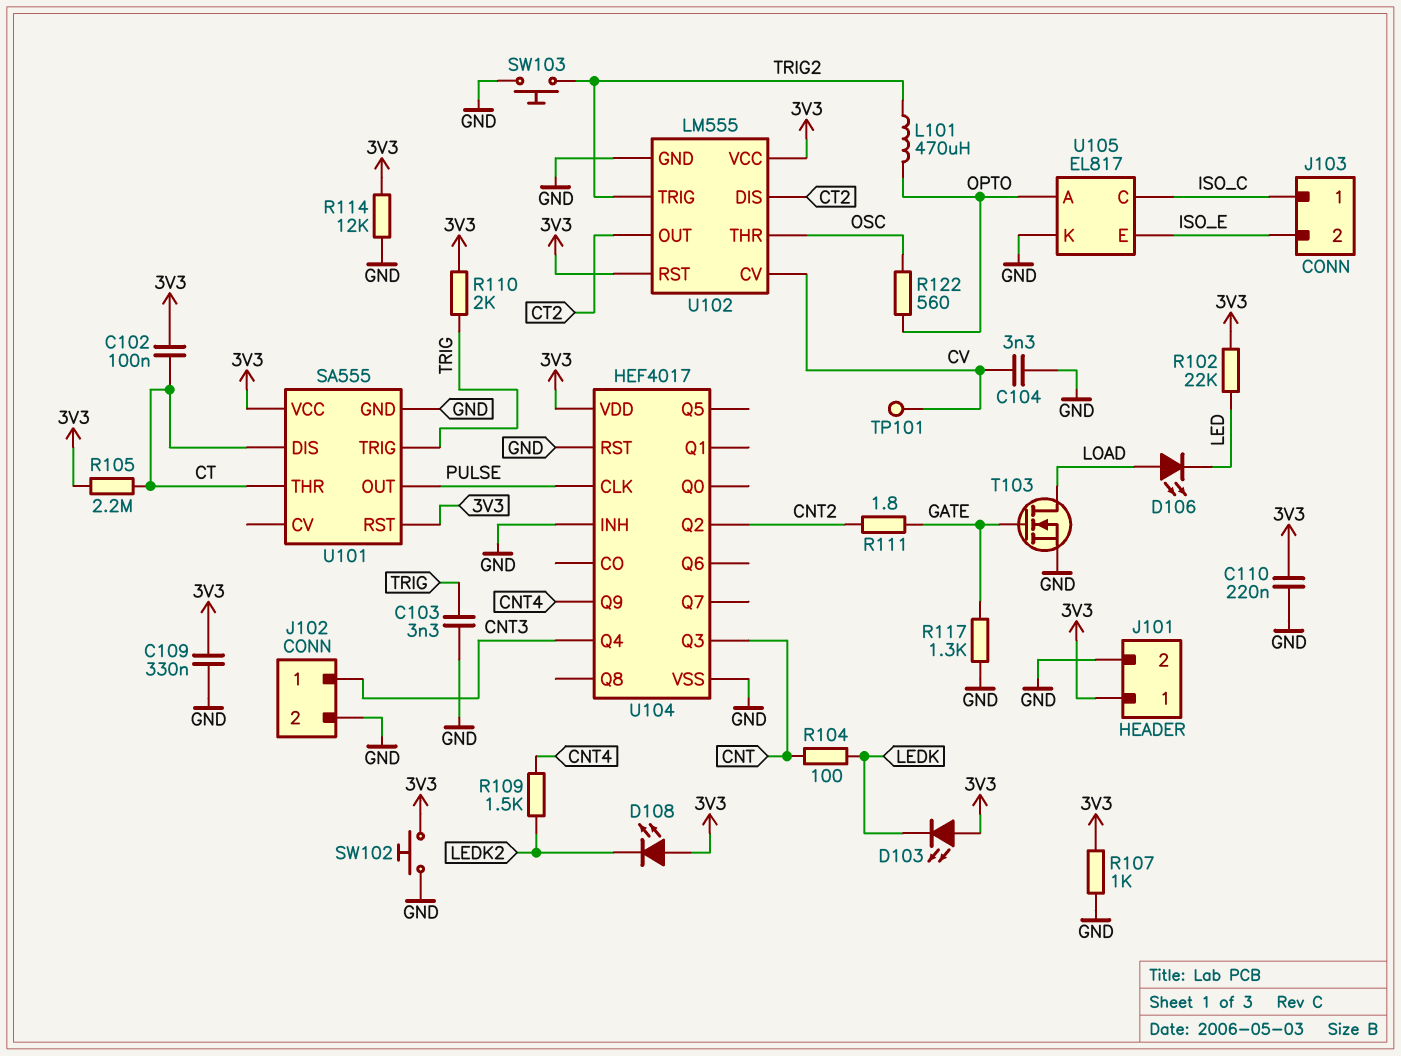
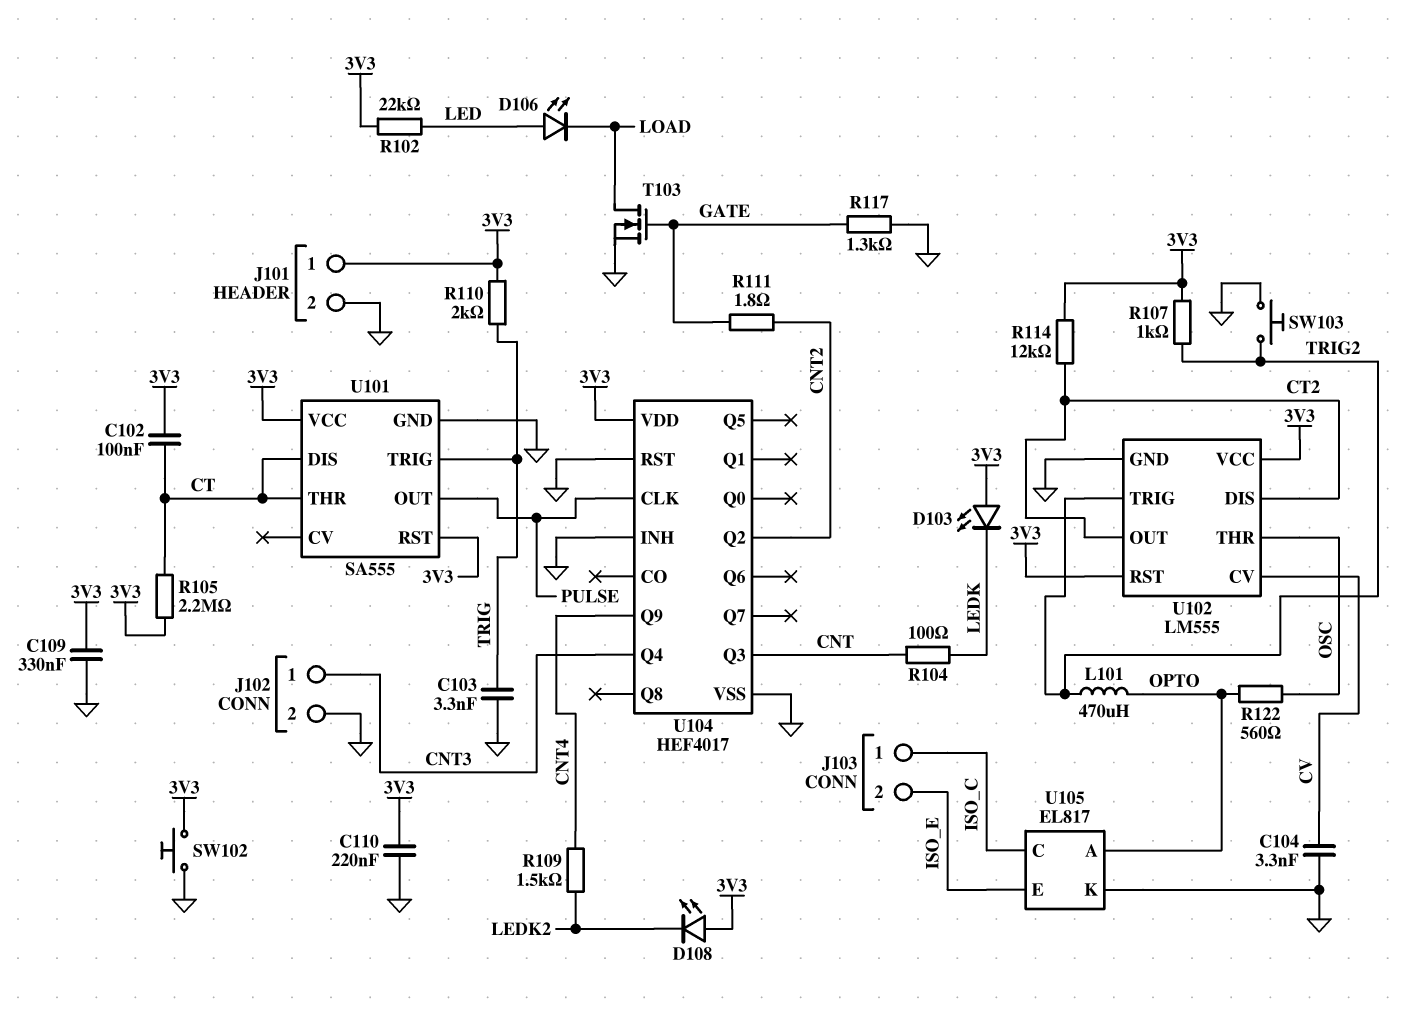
D106: LED (A LOAD, K LED) -> LED (A LED, K LOAD)
R107: 1k (3V3, GND) -> 1k (3V3, TRIG2)
R114: 12k (3V3, GND) -> 12k (3V3, CT2)
TP101: test point (CV) -> none

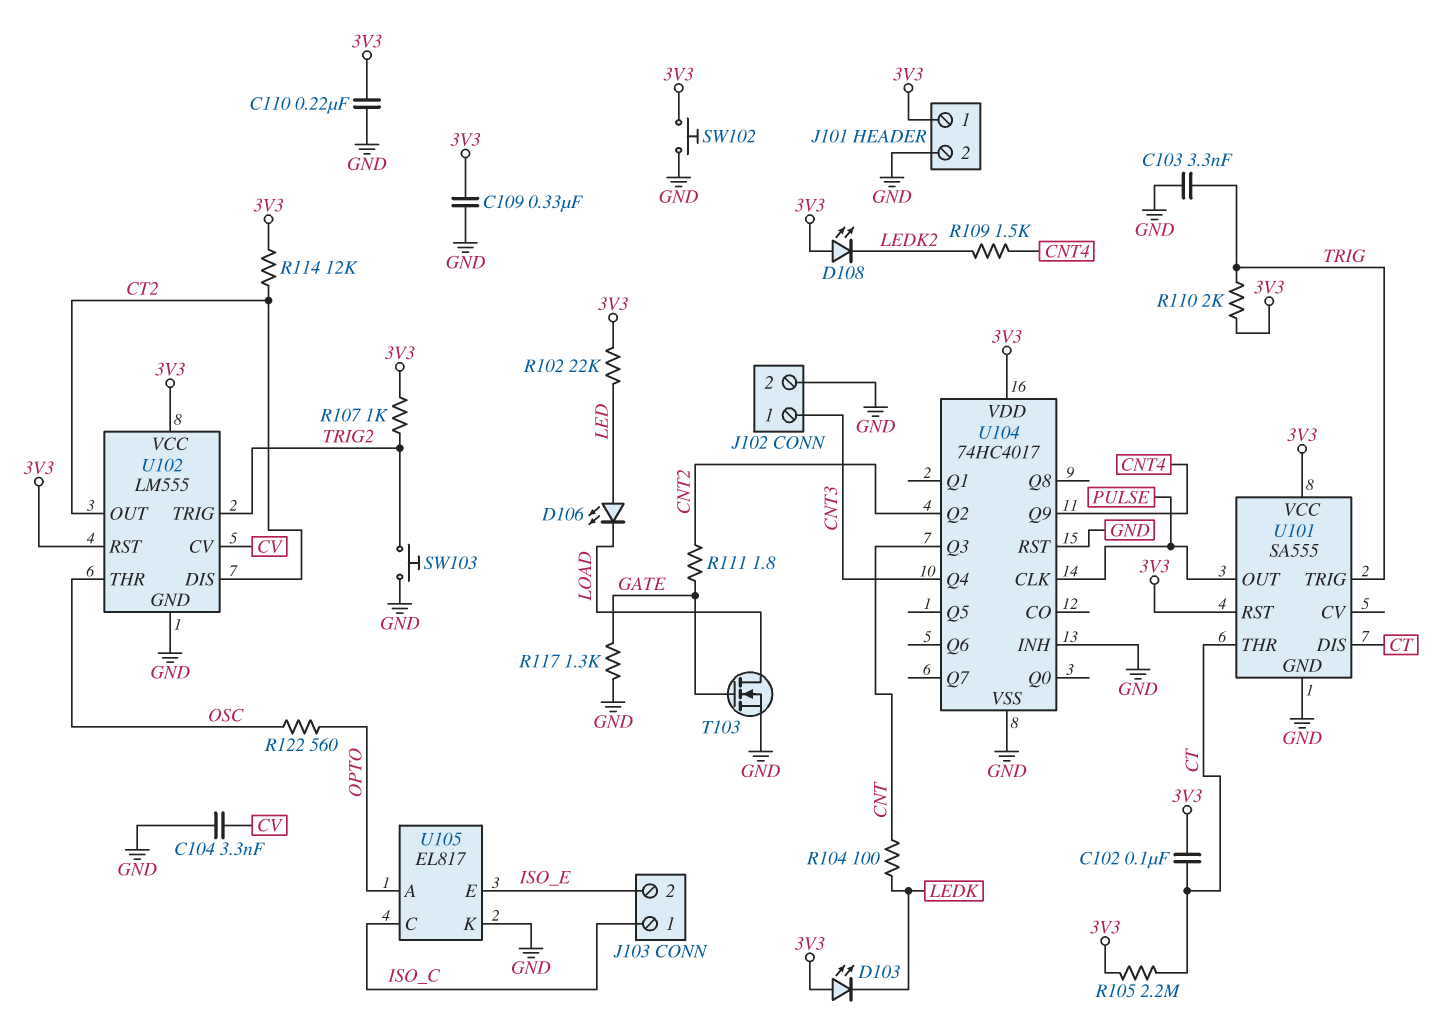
L101: 470uH (OPTO, TRIG2) -> none
U104: HEF4017 -> 74HC4017

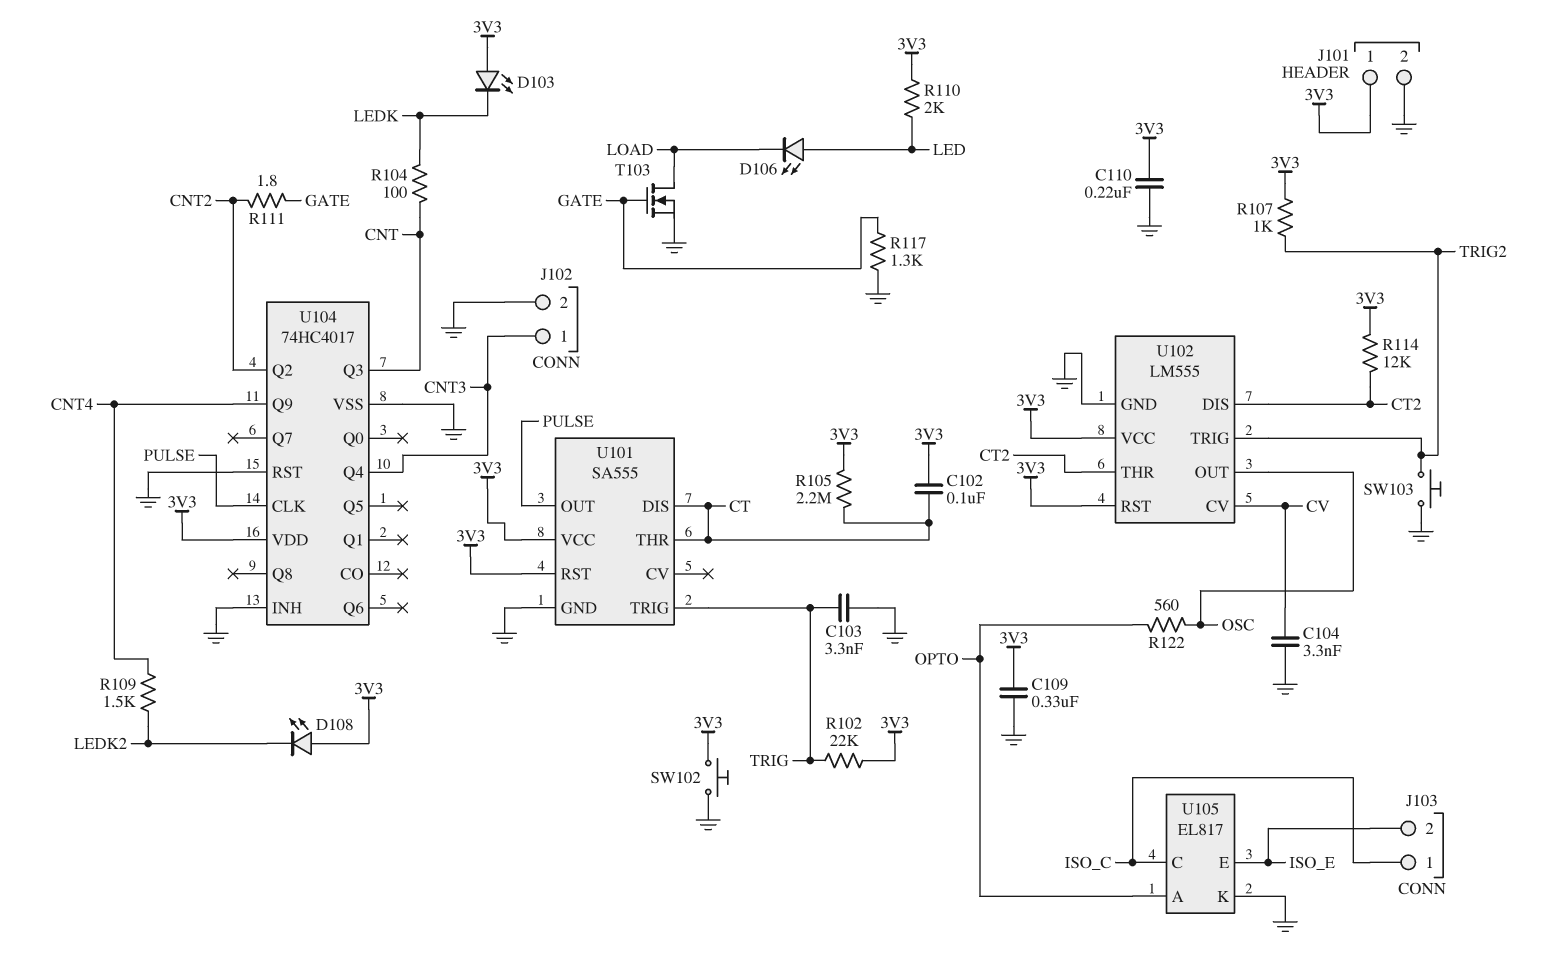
R102: 22k (3V3, LED) -> 22k (3V3, TRIG)
R110: 2k (3V3, TRIG) -> 2k (3V3, LED)
U102 pin OUT: CT2 -> OSC
U102 pin THR: OSC -> CT2

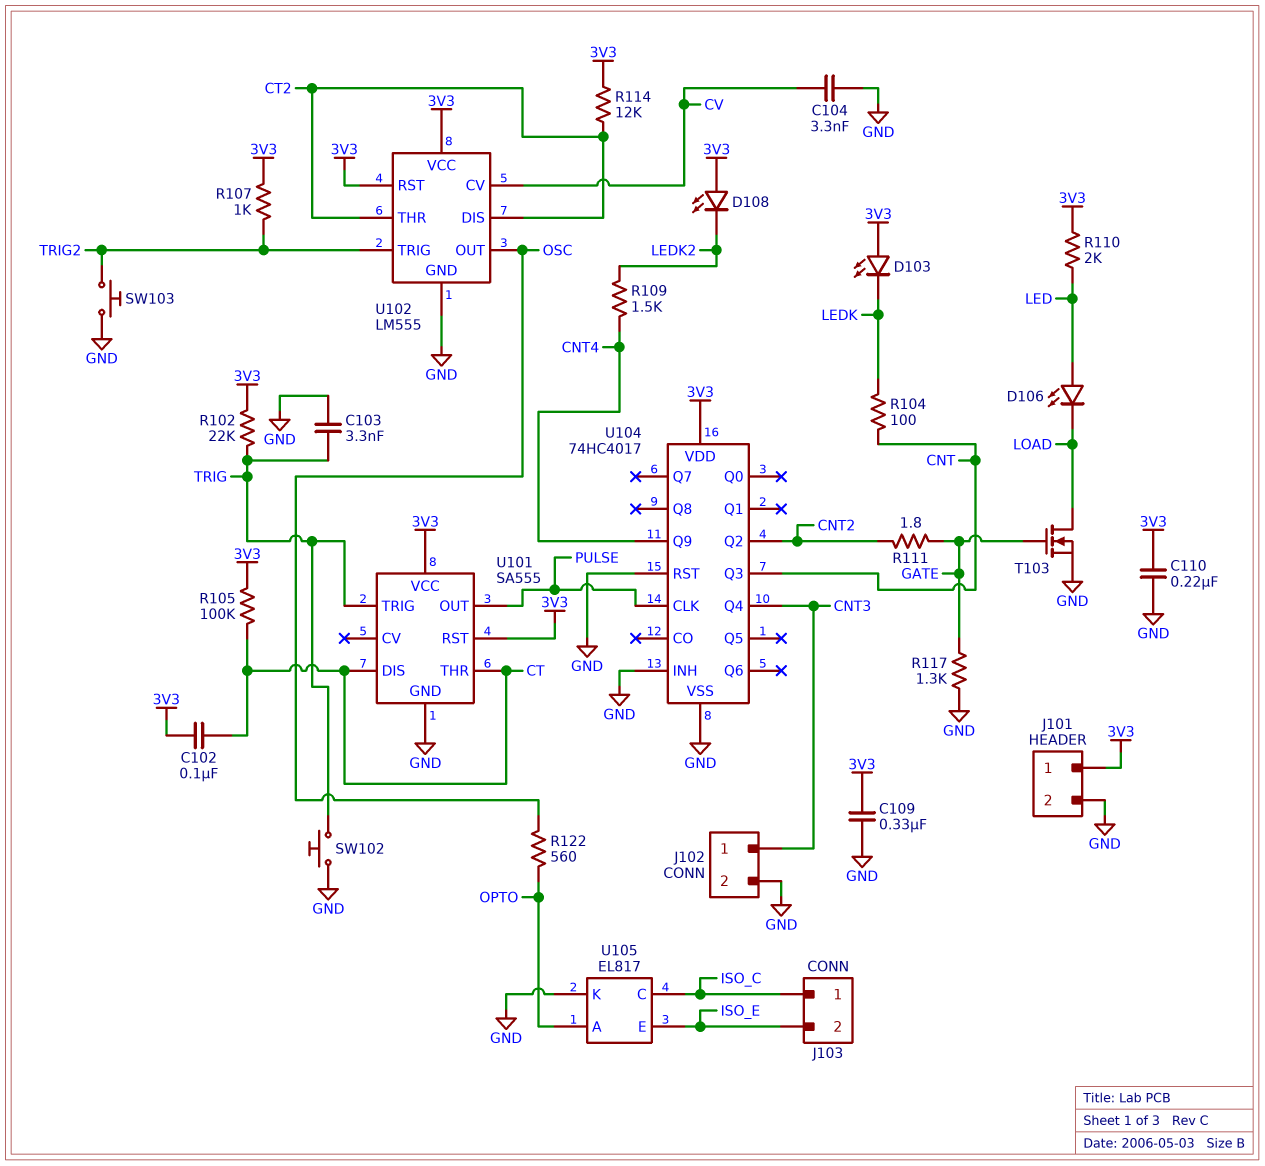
R105: 2.2M (3V3, CT) -> 100k (3V3, CT)
SW102: button (3V3, GND) -> button (GND, TRIG)

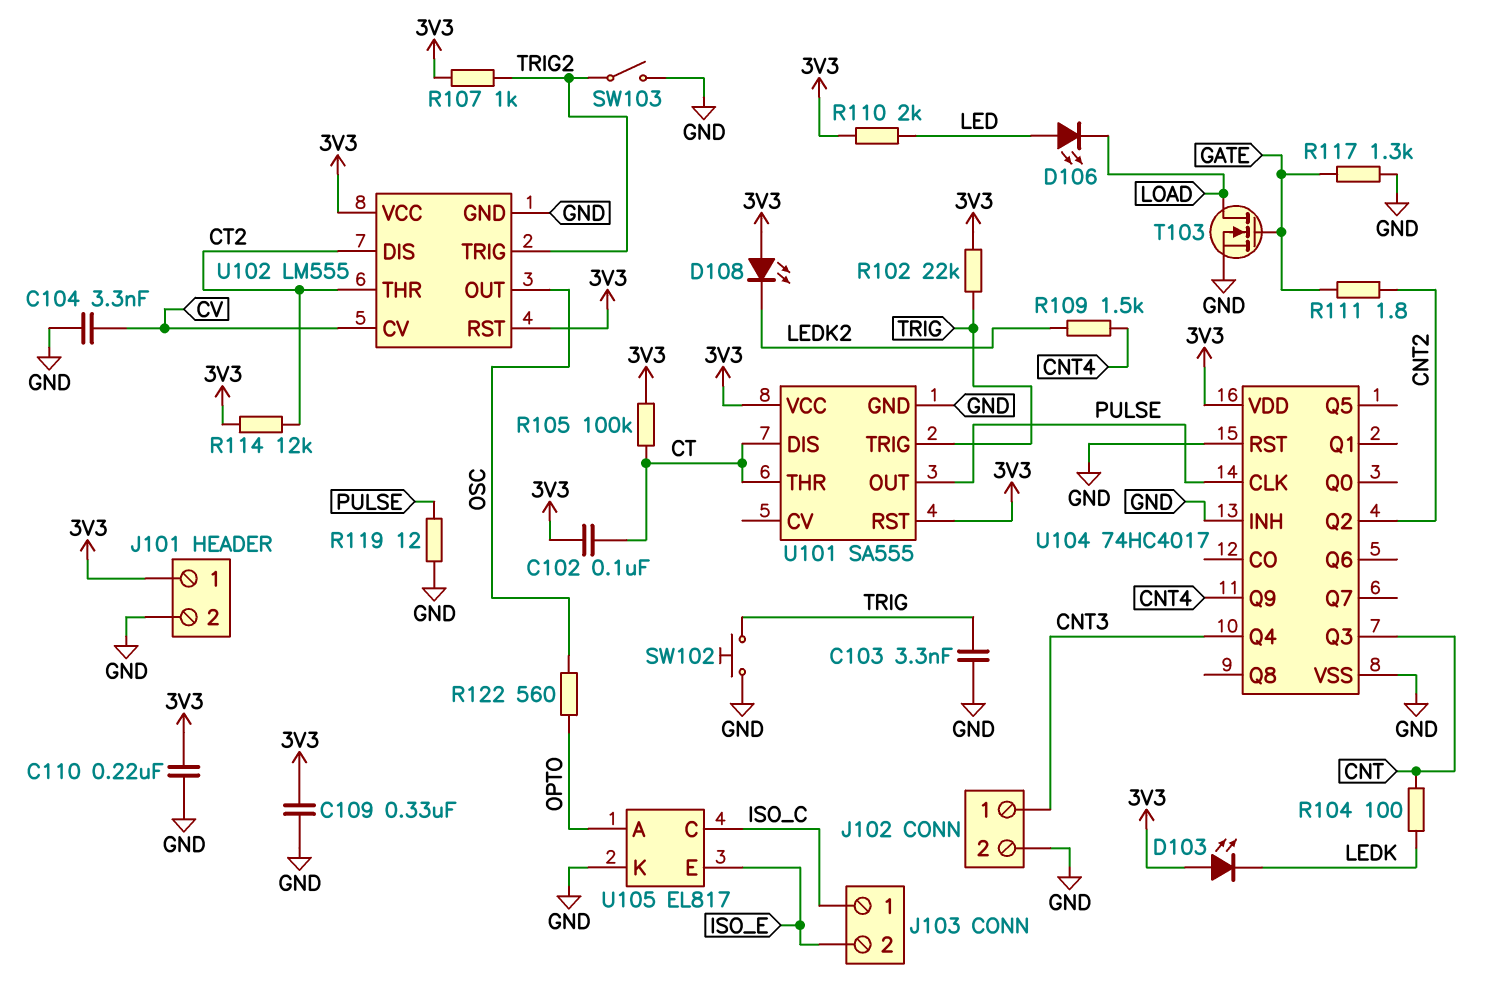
R119: none -> 12 (GND, PULSE)
SW103: button (GND, TRIG2) -> switch (GND, TRIG2)

